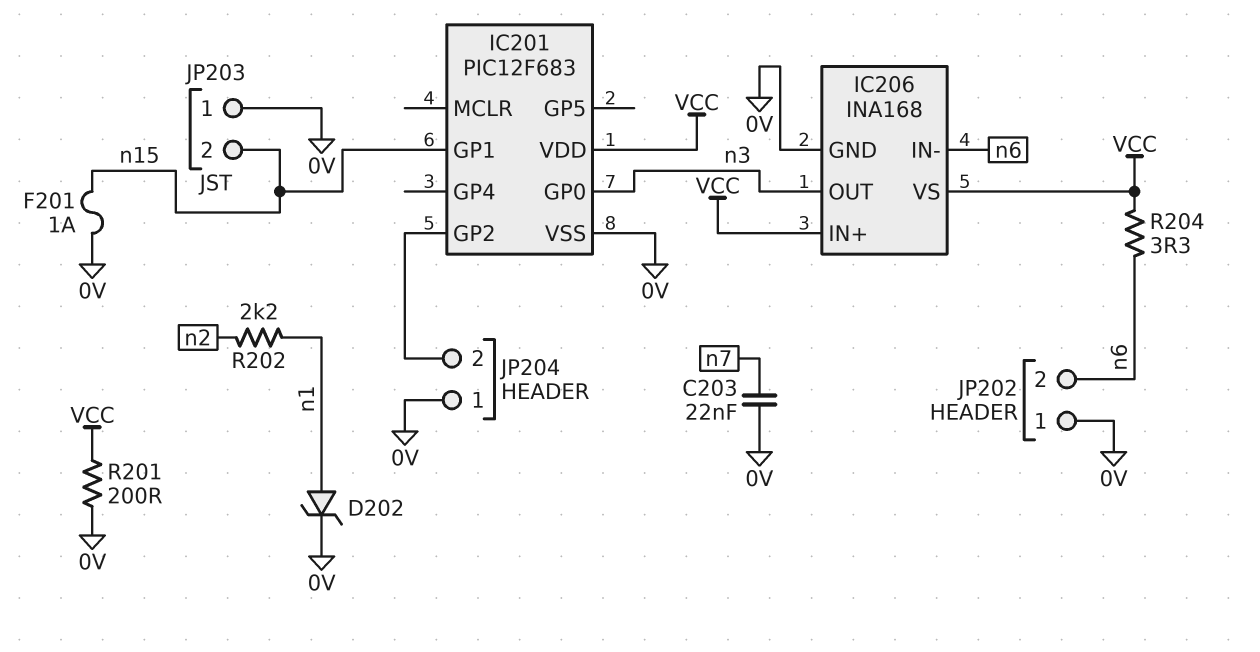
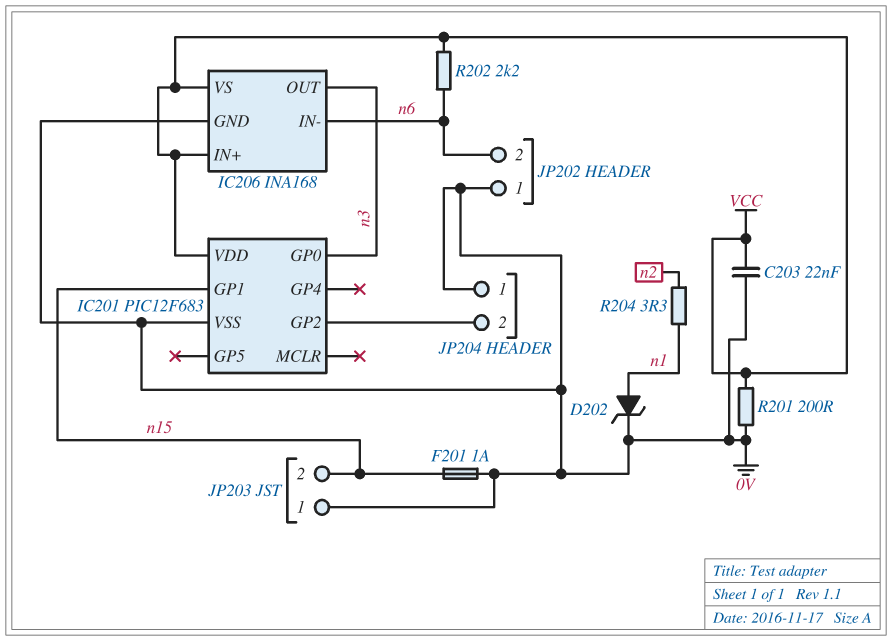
C203: 22nF (0V, n7) -> 22nF (0V, VCC)
R202: 2.2k (n1, n2) -> 2.2k (VCC, n6)
R204: 3.3 (VCC, n6) -> 3.3 (n1, n2)

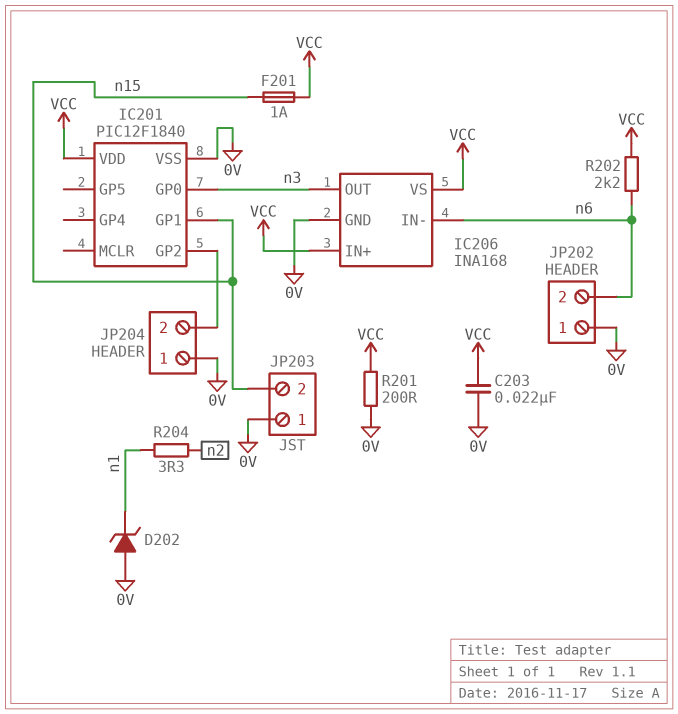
D202: zener (A n1, K 0V) -> zener (A 0V, K n1)
F201: 1A (0V, n15) -> 1A (VCC, n15)
IC201: PIC12F683 -> PIC12F1840

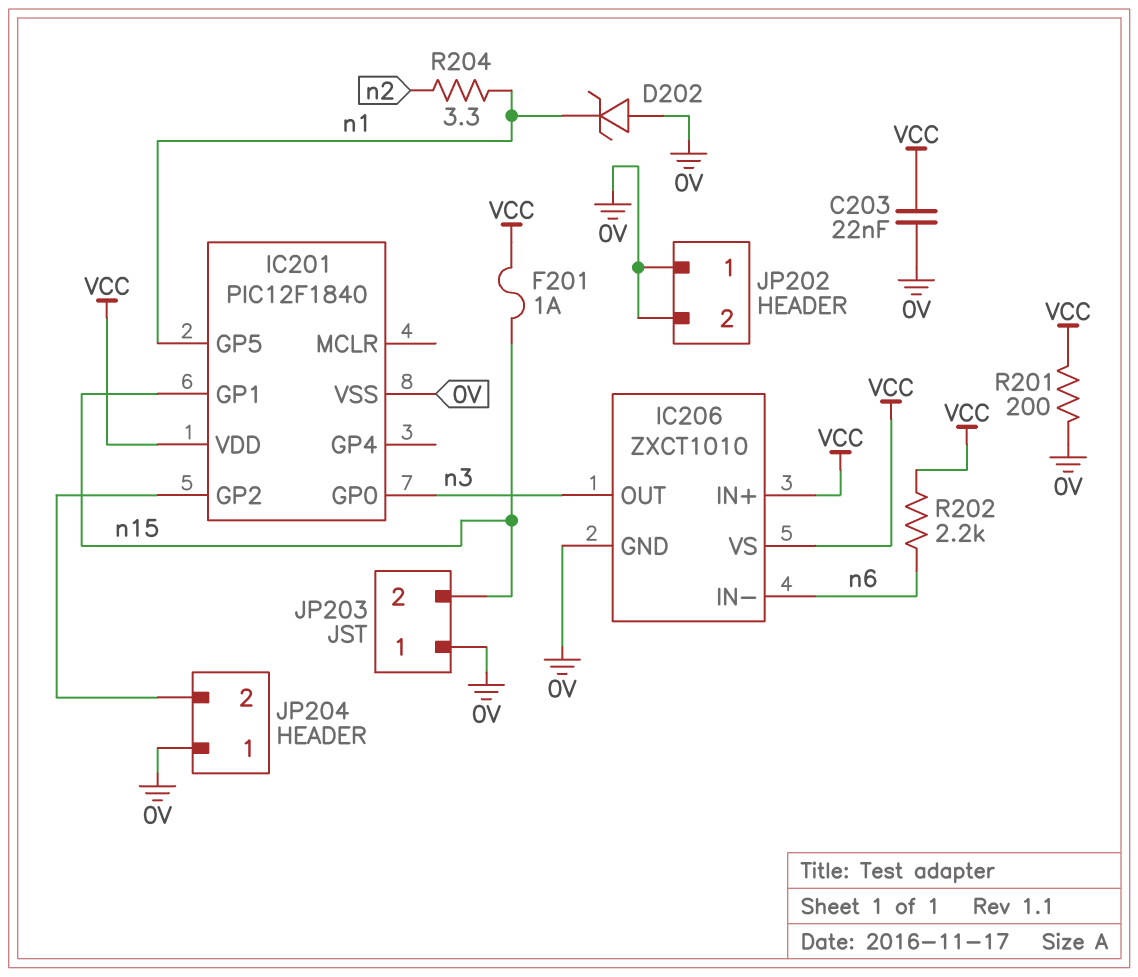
IC201 pin GP5: none -> n1
IC206: INA168 -> ZXCT1010
JP202 pin 2: n6 -> 0V

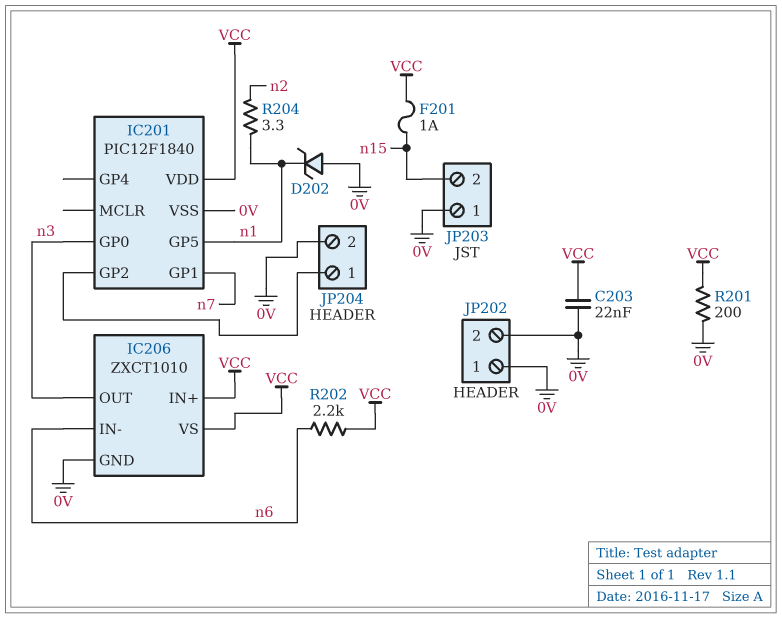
IC201 pin GP1: n15 -> n7
JP204 pin 1: 0V -> IC201/GP2
JP204 pin 2: IC201/GP2 -> 0V

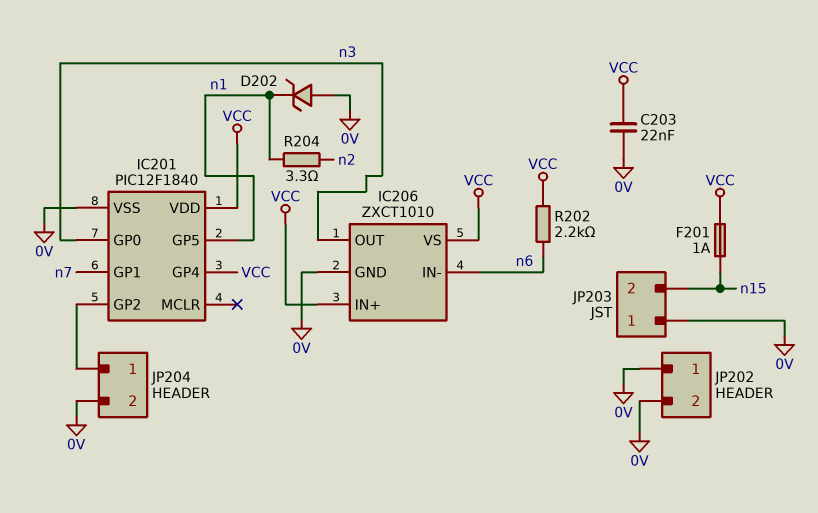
IC201 pin GP4: none -> VCC
R201: 200 (0V, VCC) -> none

